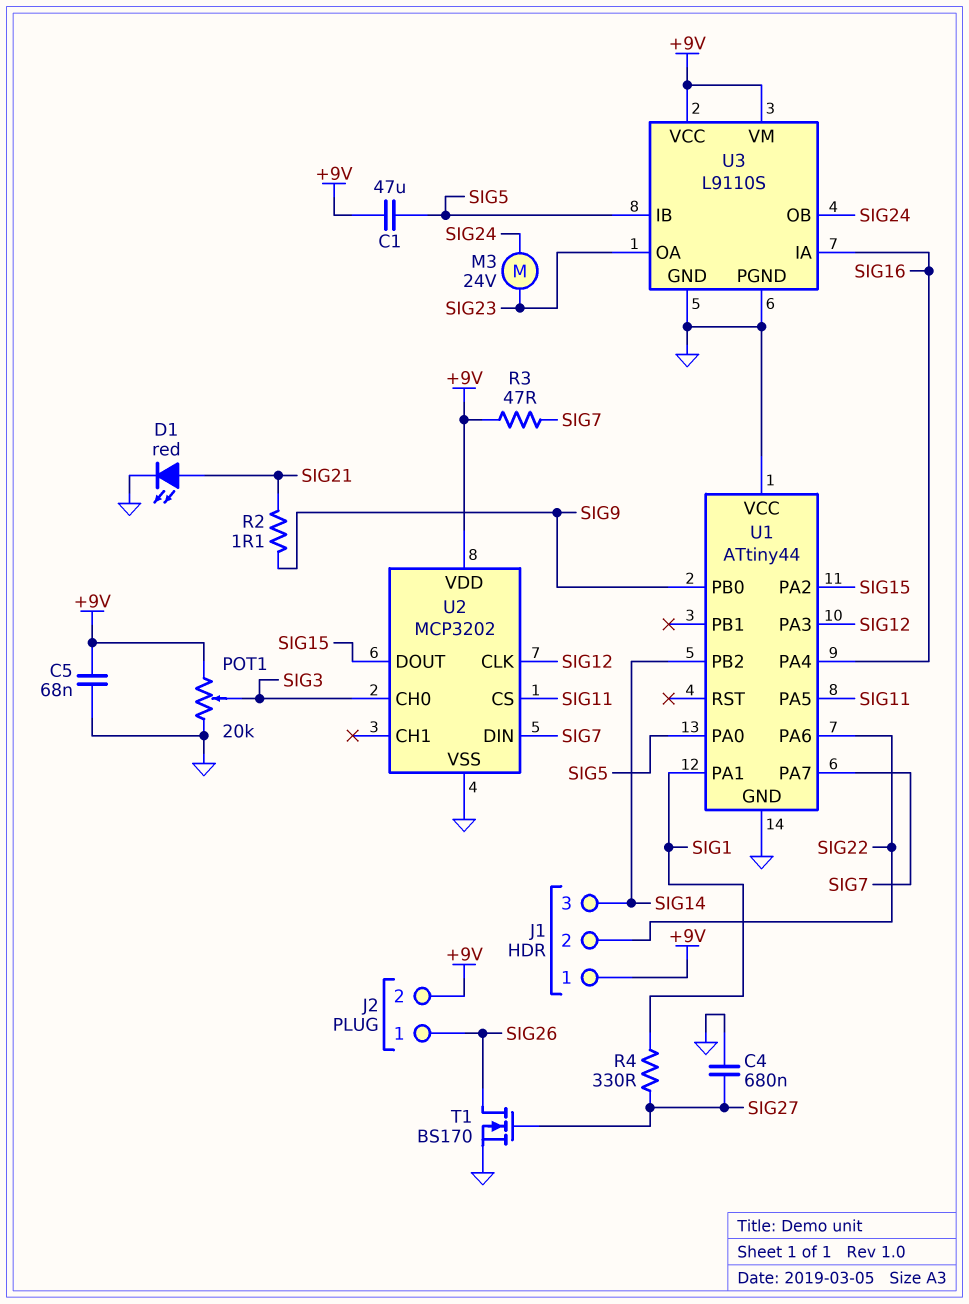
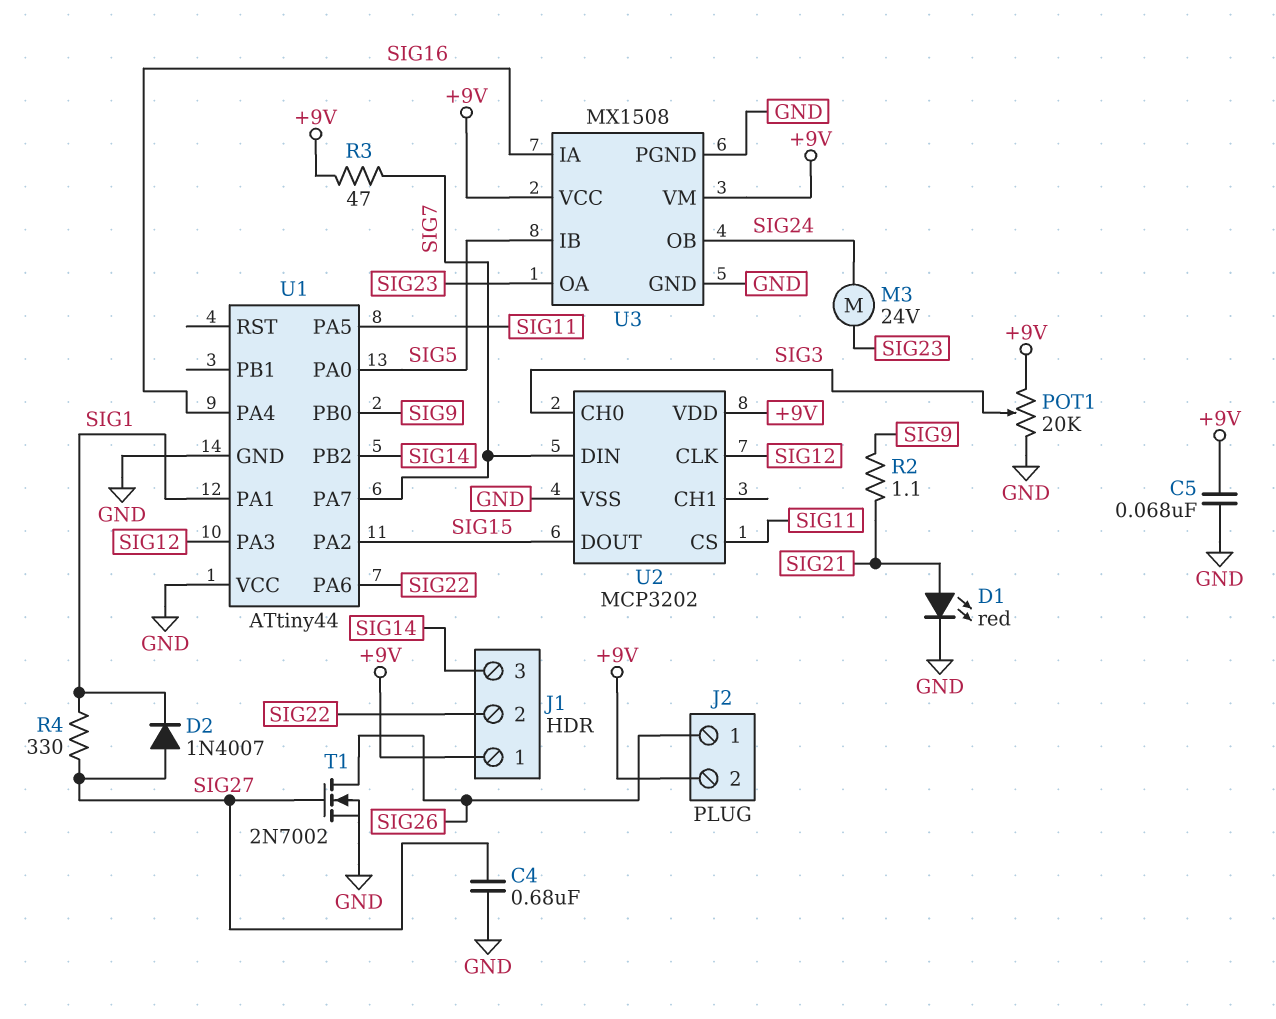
C1: 47uF (+9V, SIG5) -> none
D2: none -> diode 1N4007 (A SIG27, K SIG1)
T1: NMOS BS170 (G SIG27, D SIG26, S GND) -> NMOS 2N7002 (G SIG27, D SIG26, S GND)
U3: L9110S -> MX1508

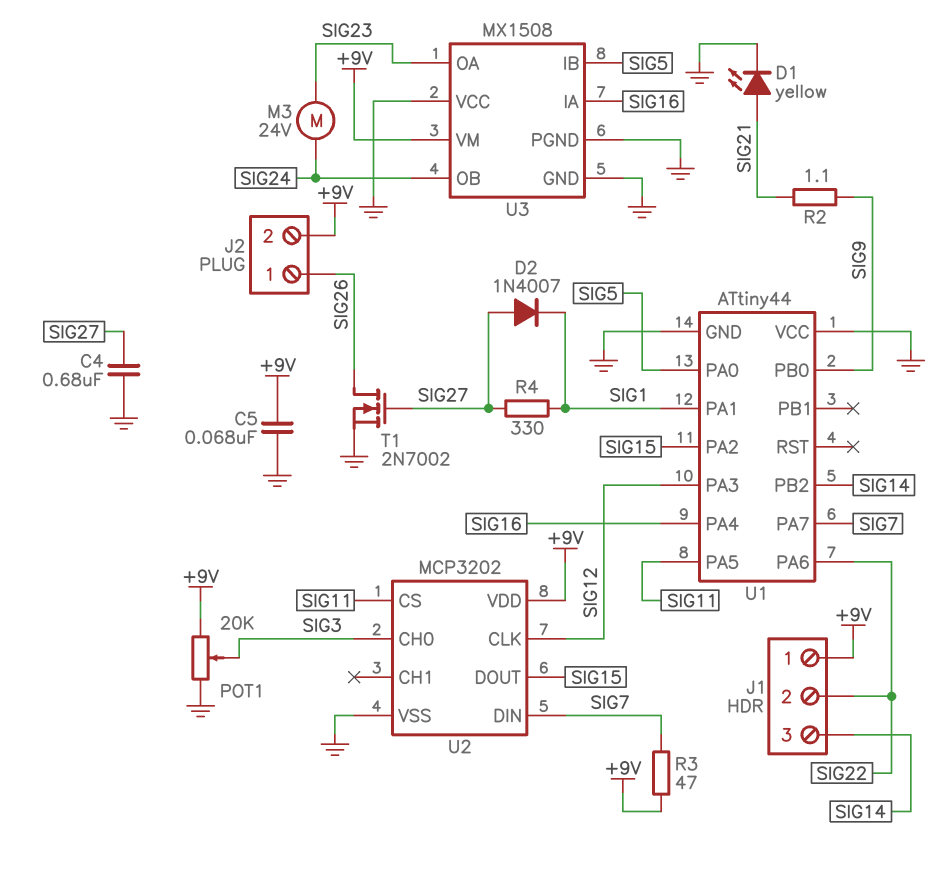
D1: LED red (A SIG21, K GND) -> LED yellow (A SIG21, K GND)
U3 pin VCC: +9V -> GND

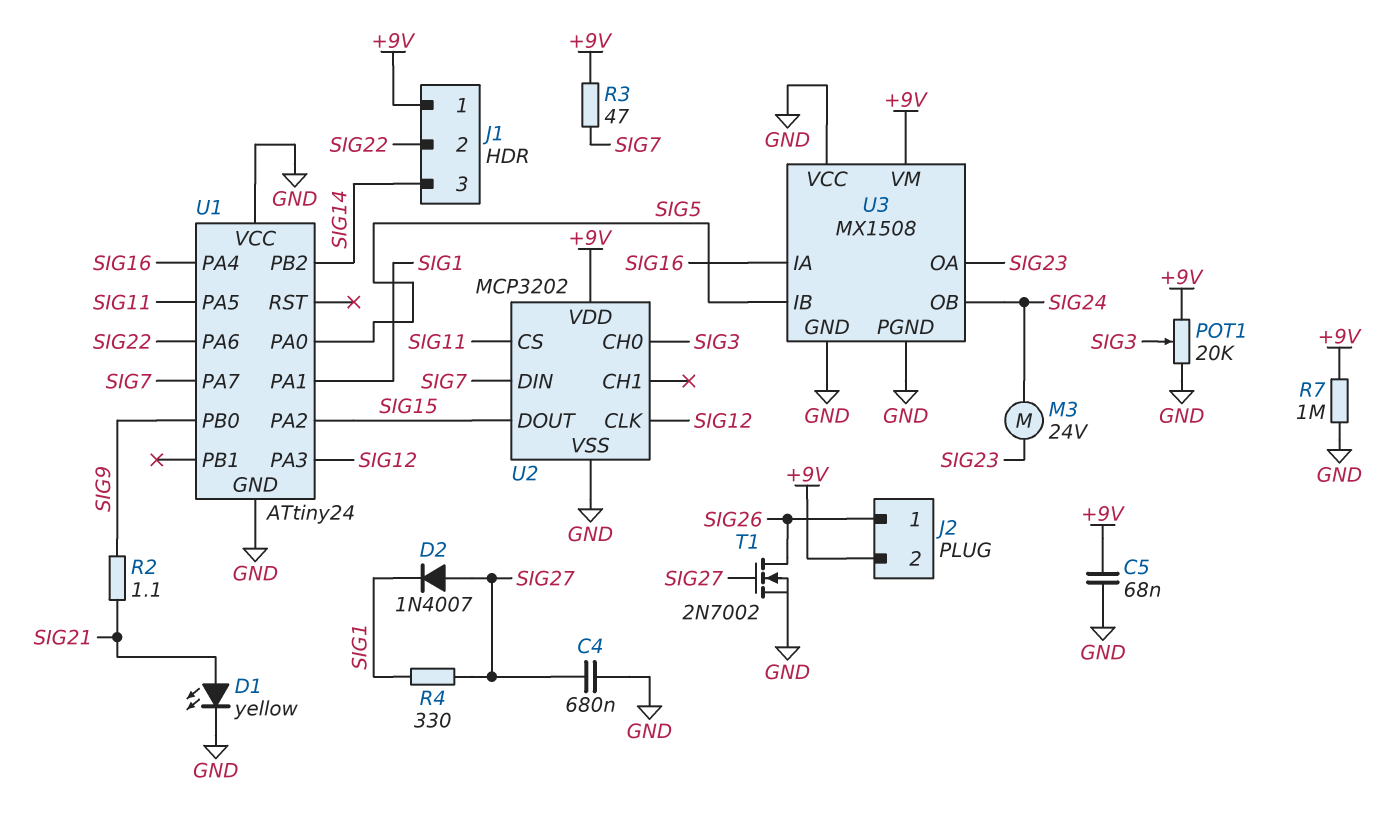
R7: none -> 1M (+9V, GND)
U1: ATtiny44 -> ATtiny24

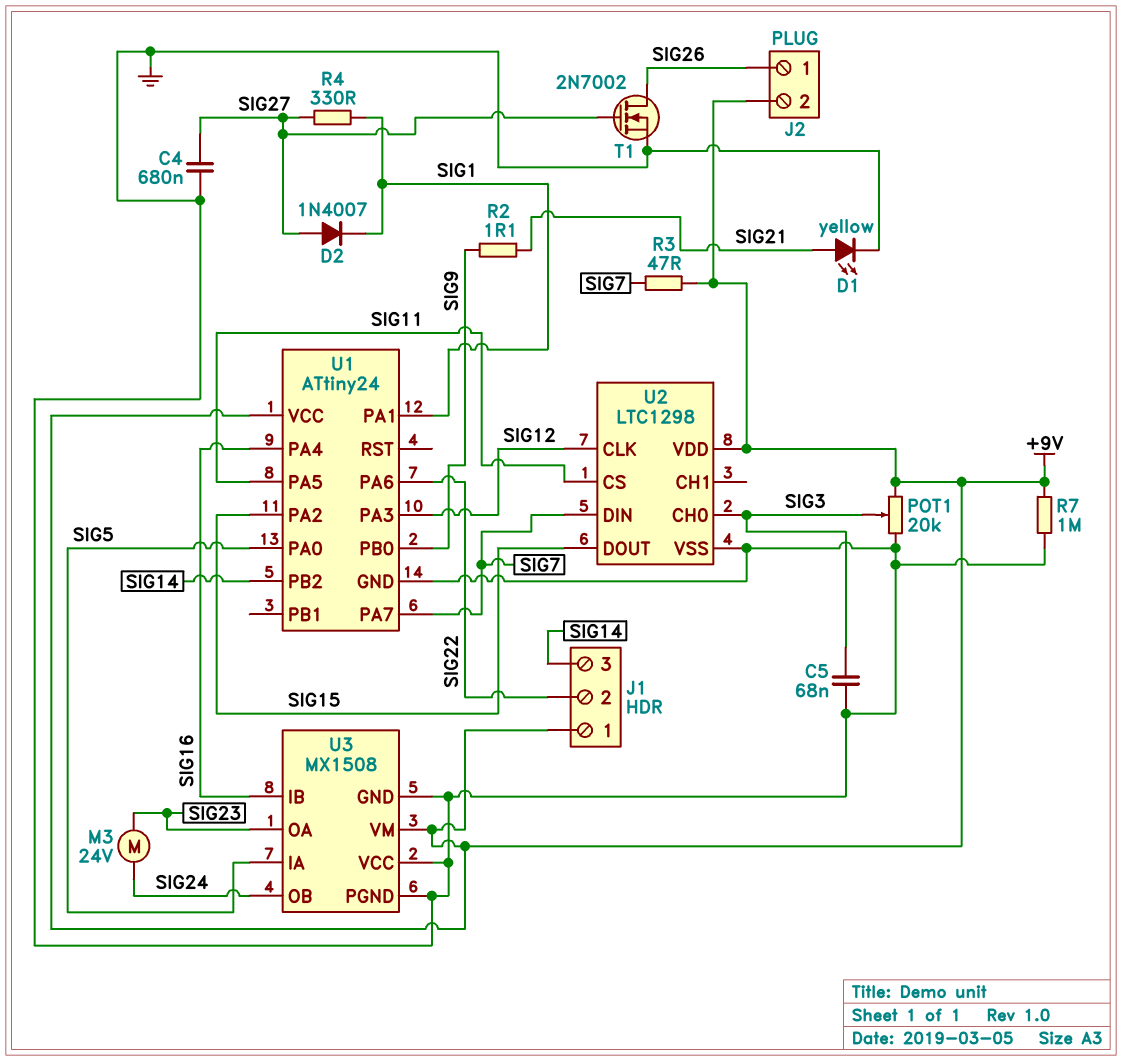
C5: 68nF (+9V, GND) -> 68nF (GND, SIG3)
U1 pin VCC: GND -> +9V
U2: MCP3202 -> LTC1298
U3 pin IA: SIG16 -> SIG5
U3 pin IB: SIG5 -> SIG16

